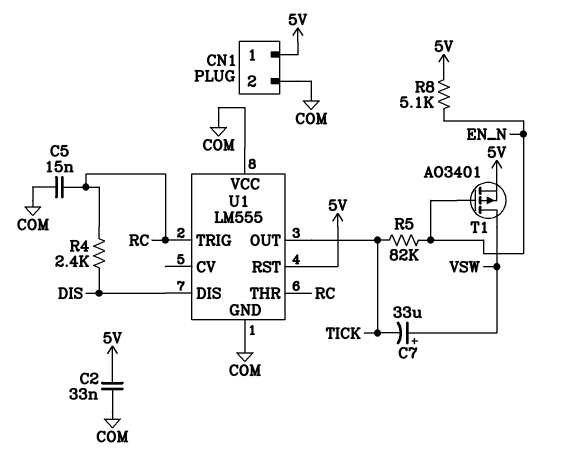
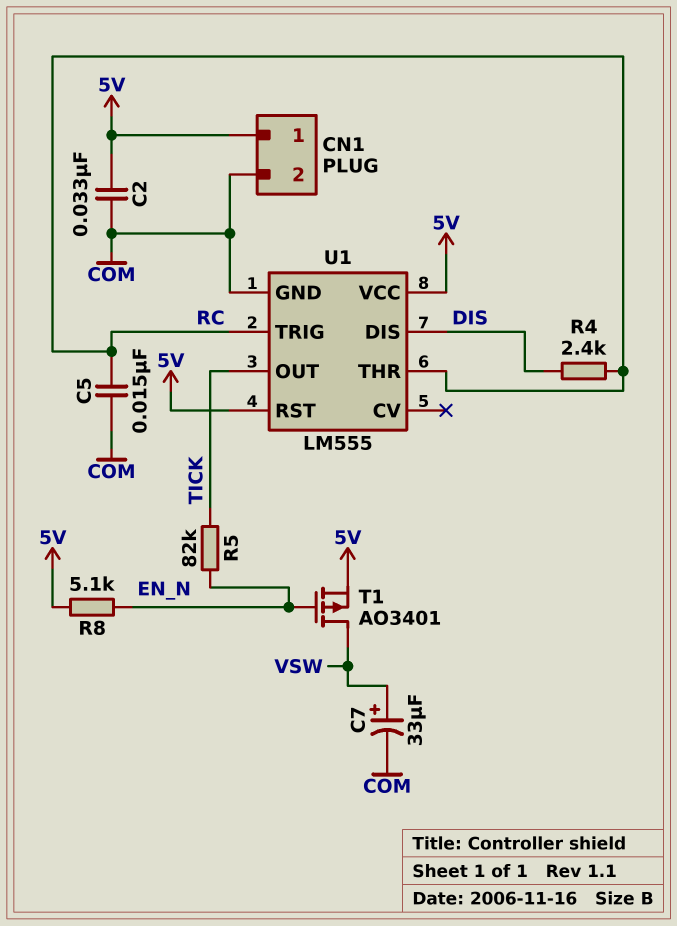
C7: 33uF (plus VSW, minus TICK) -> 33uF (plus VSW, minus COM)
U1 pin VCC: COM -> 5V

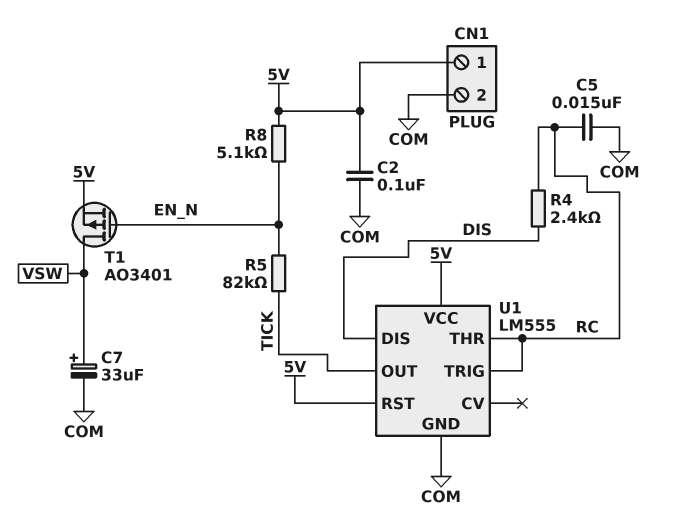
C2: 33nF (5V, COM) -> 100nF (5V, COM)

